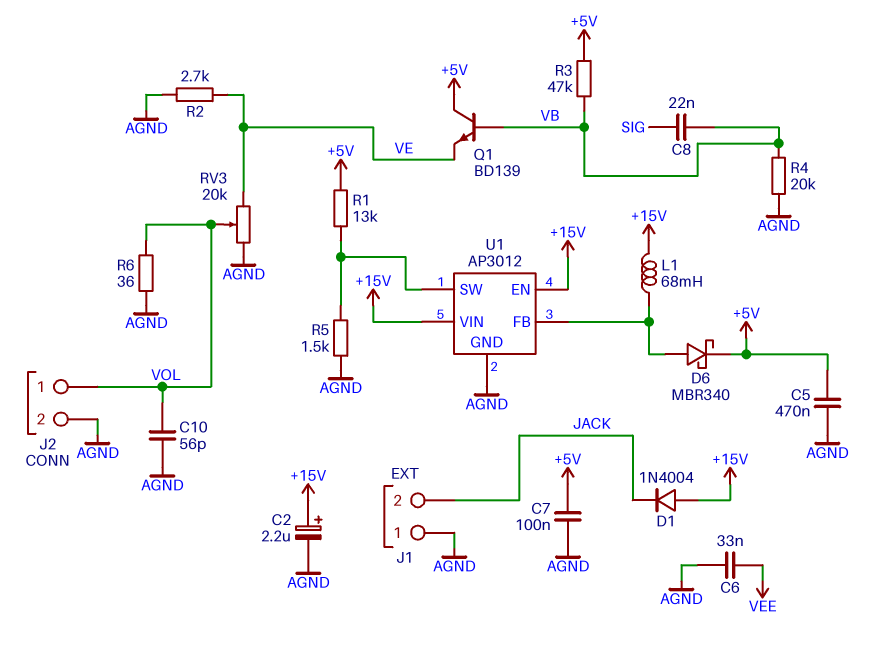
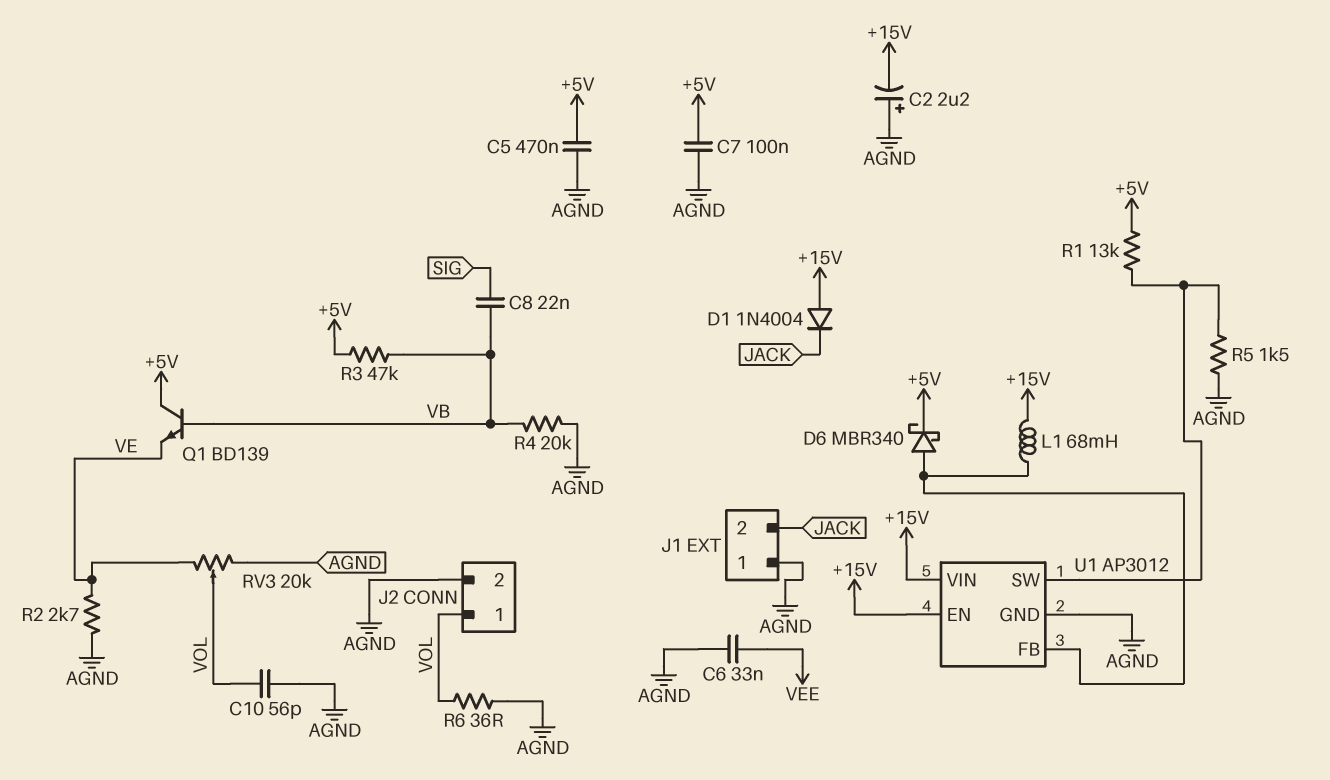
C2: 2.2uF (plus +15V, minus AGND) -> 2.2uF (plus AGND, minus +15V)

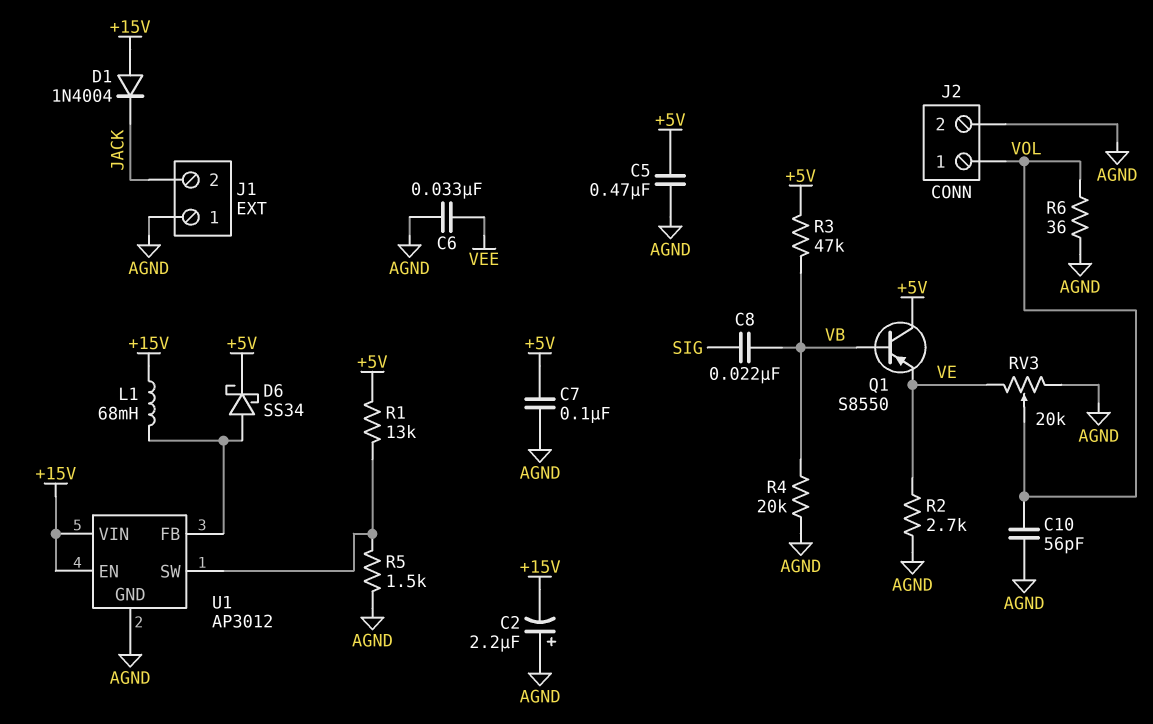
D6: schottky MBR340 (A U1/FB, K +5V) -> schottky SS34 (A U1/FB, K +5V)
Q1: NPN BD139 (B VB, C +5V, E VE) -> PNP S8550 (B VB, C +5V, E VE)

